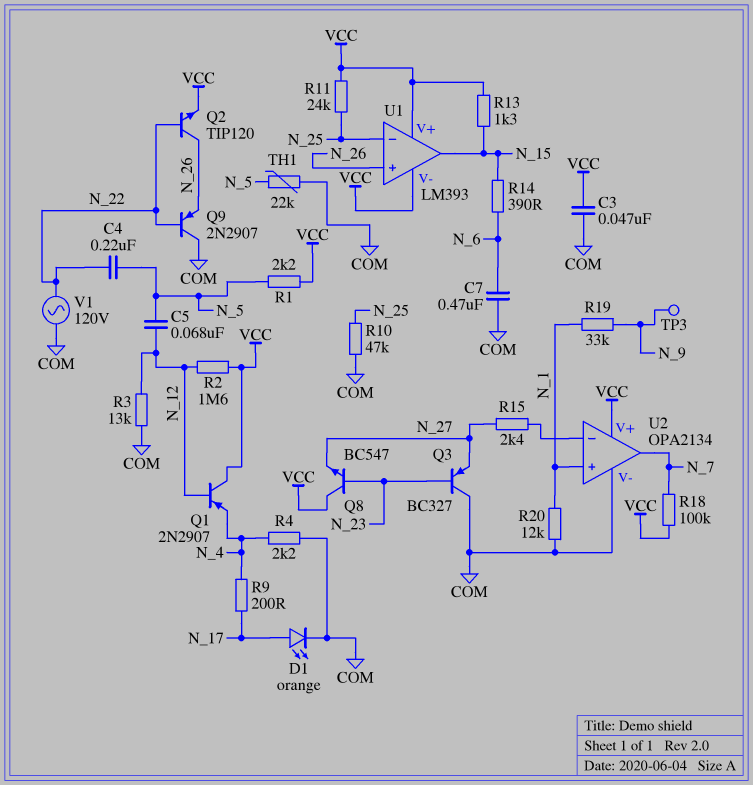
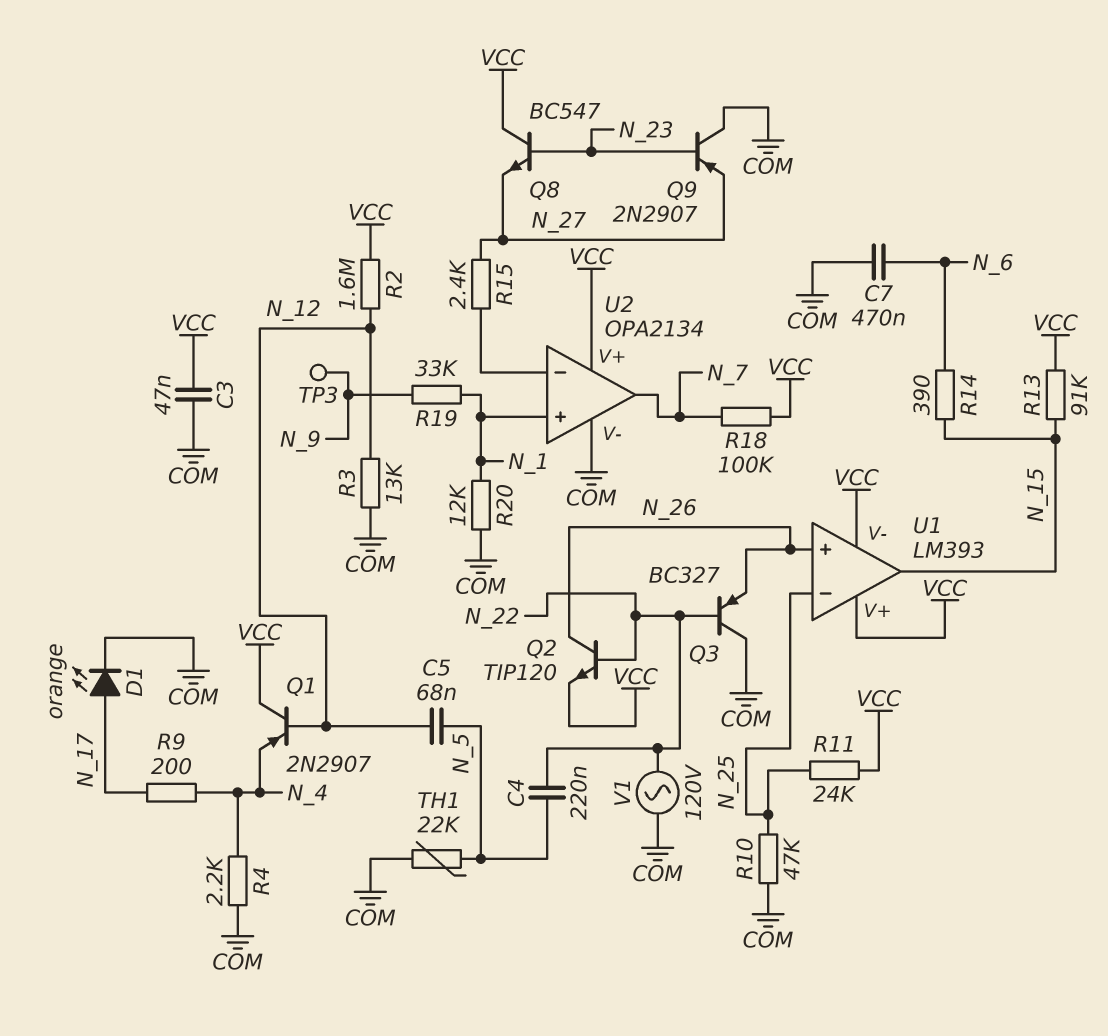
Q3: PNP BC327 (B N_23, C COM, E N_27) -> PNP BC327 (B N_22, C COM, E N_26)
Q9: PNP 2N2907 (B N_22, C COM, E N_26) -> PNP 2N2907 (B N_23, C COM, E N_27)
R1: 2.2k (N_5, VCC) -> none
R13: 1.3k (N_15, VCC) -> 91k (N_15, VCC)

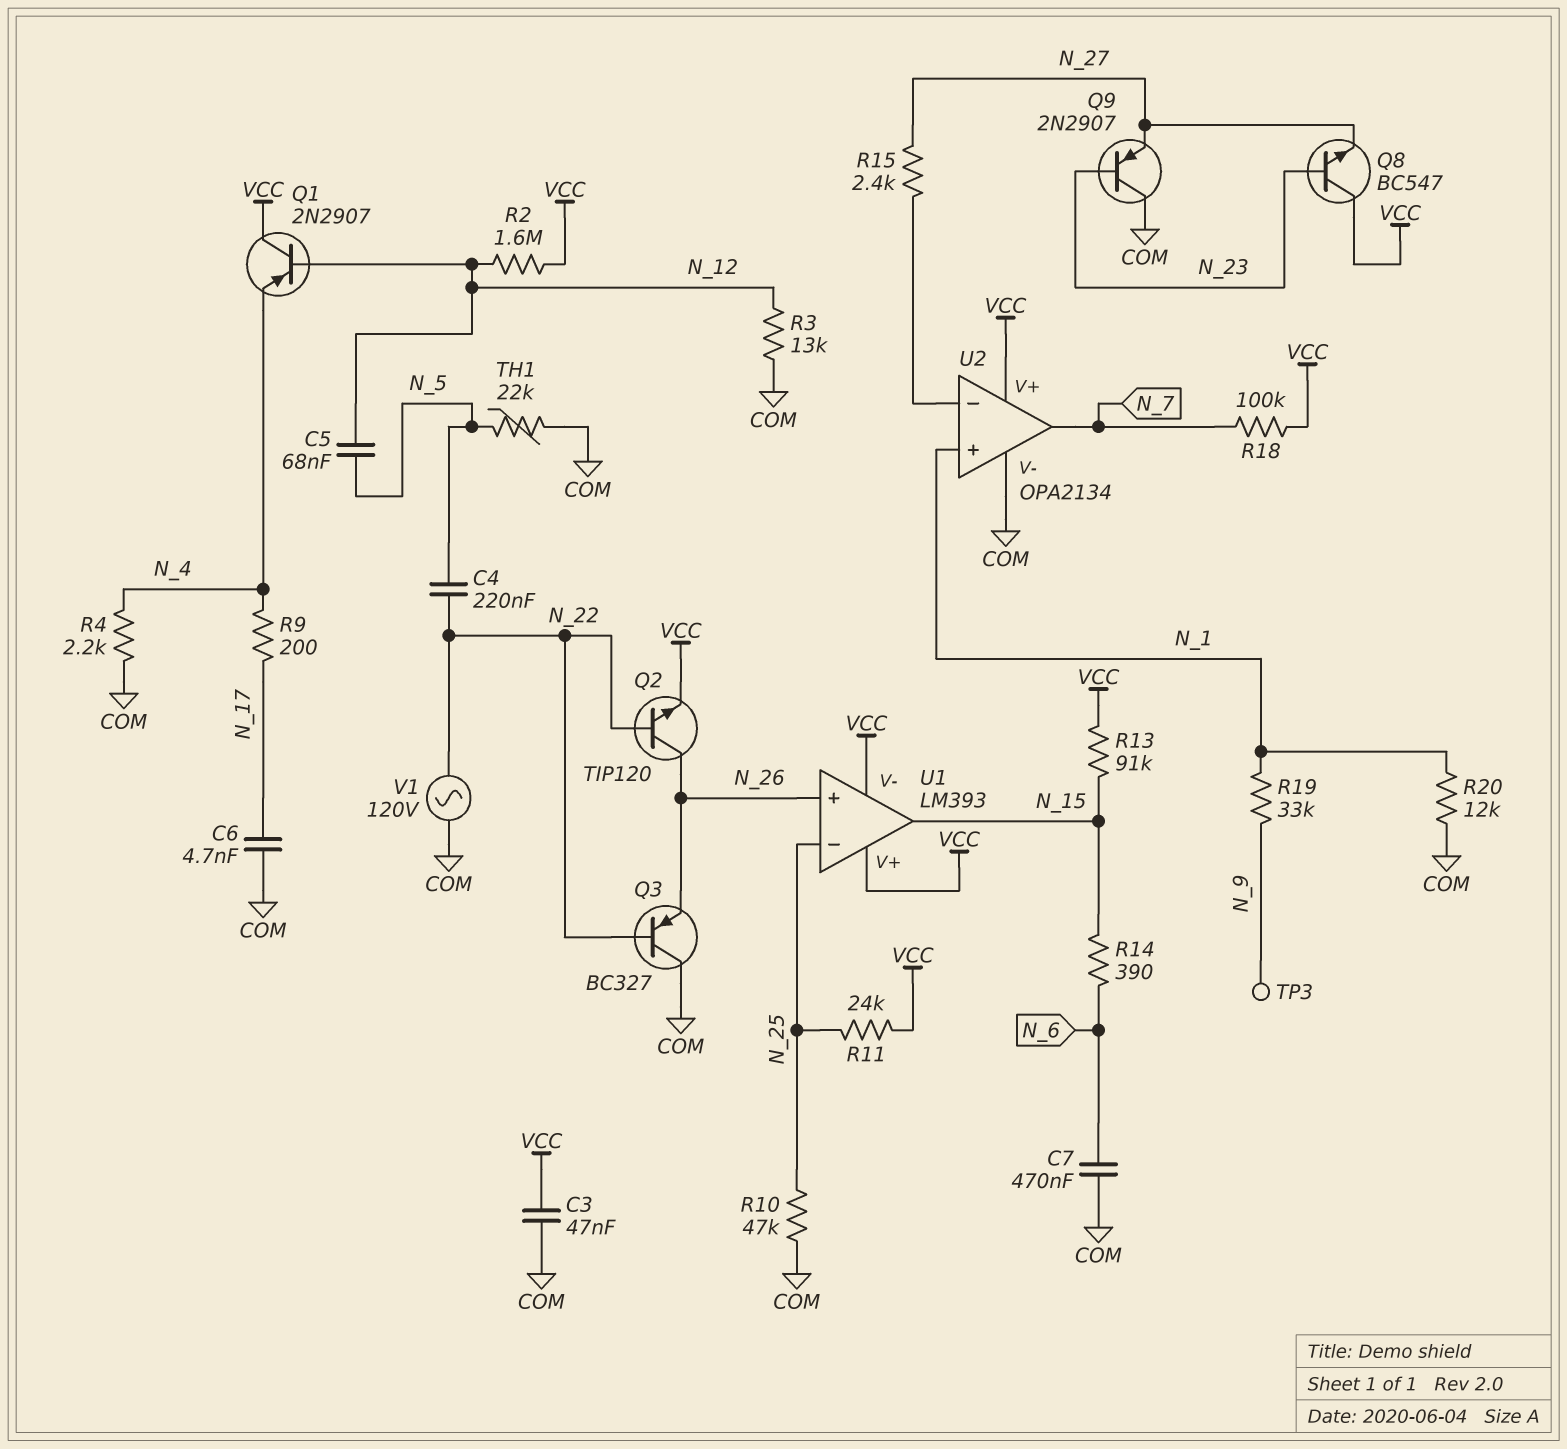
C6: none -> 4.7nF (COM, N_17)
D1: LED orange (A N_17, K COM) -> none

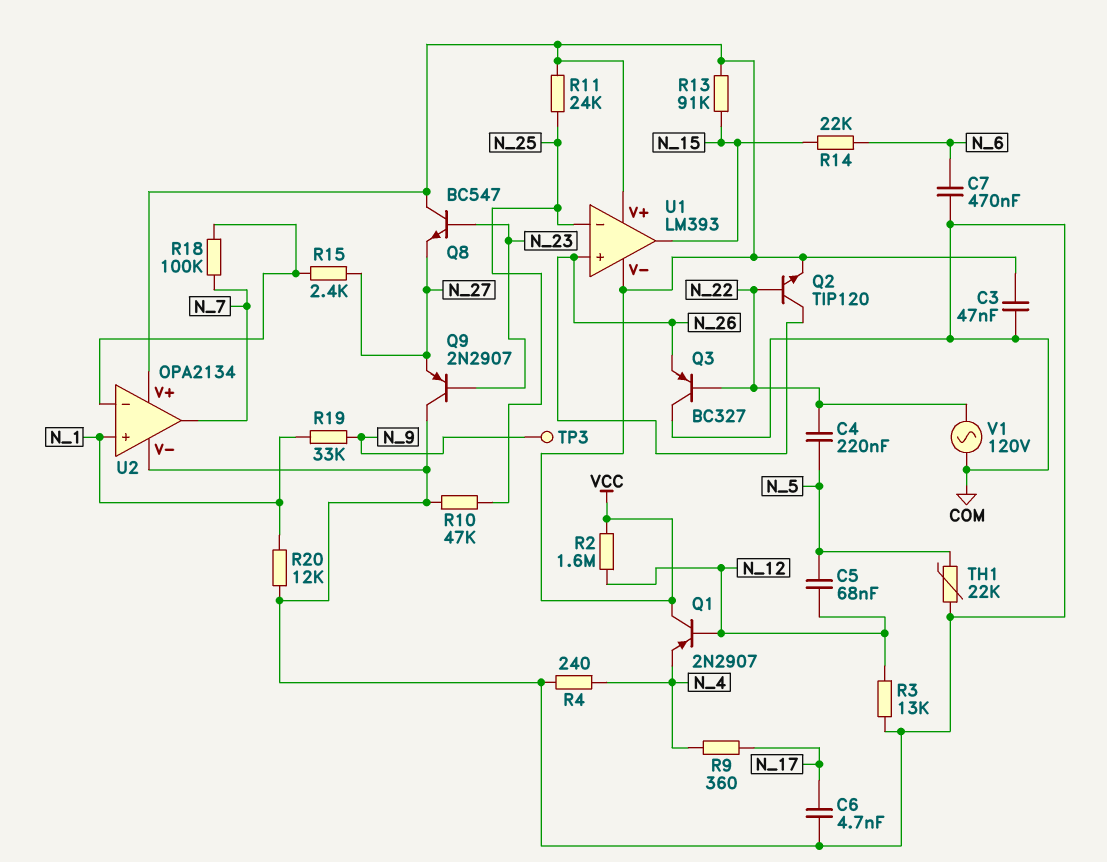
R4: 2.2k (COM, N_4) -> 240 (COM, N_4)
R9: 200 (N_4, N_17) -> 360 (N_4, N_17)
R14: 390 (N_6, N_15) -> 22k (N_6, N_15)
R18: 100k (N_7, VCC) -> 100k (N_7, U2/in-)

